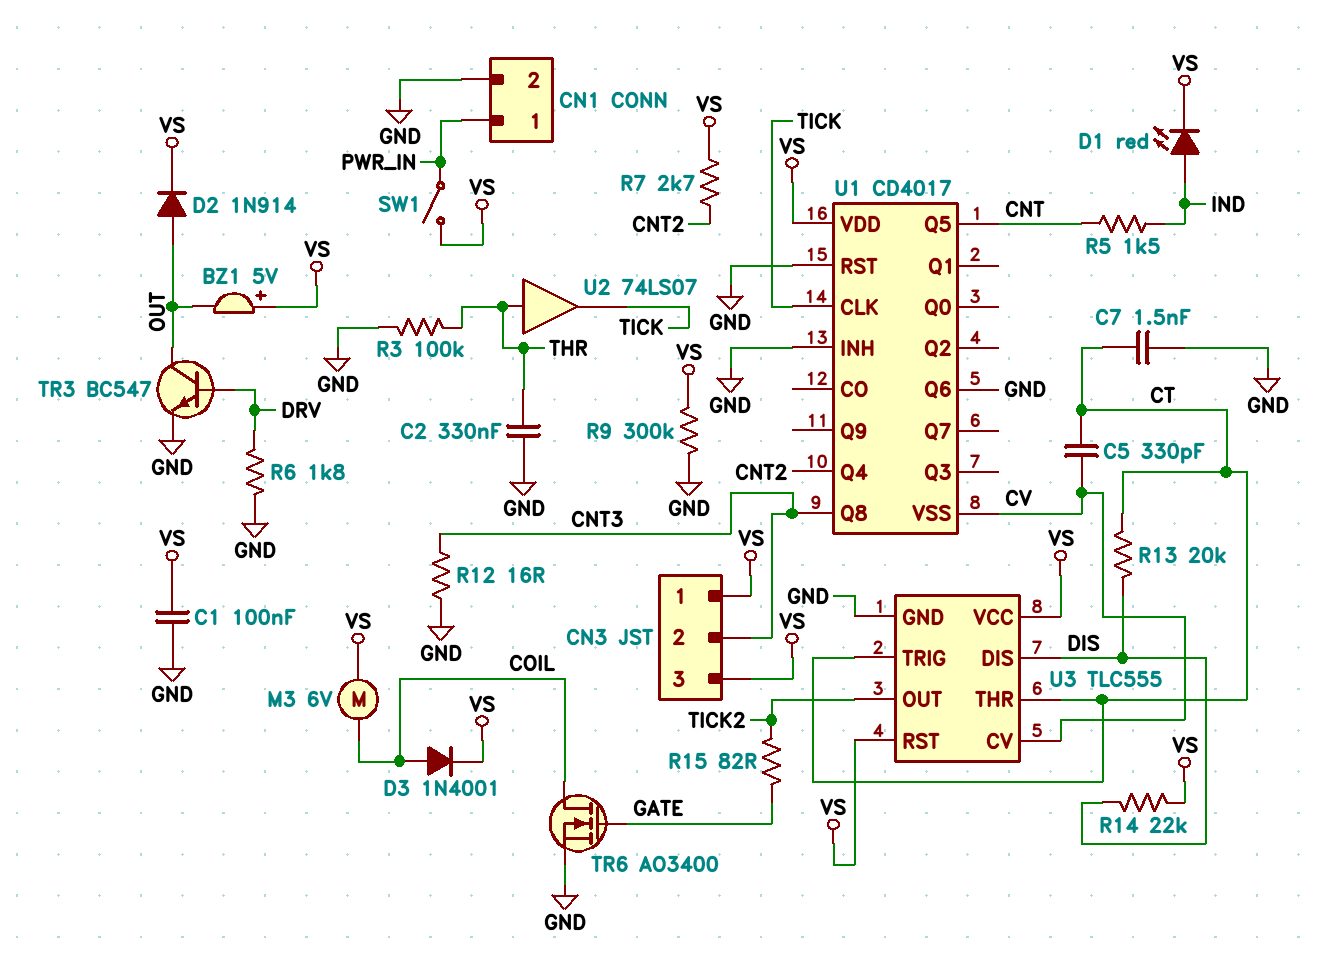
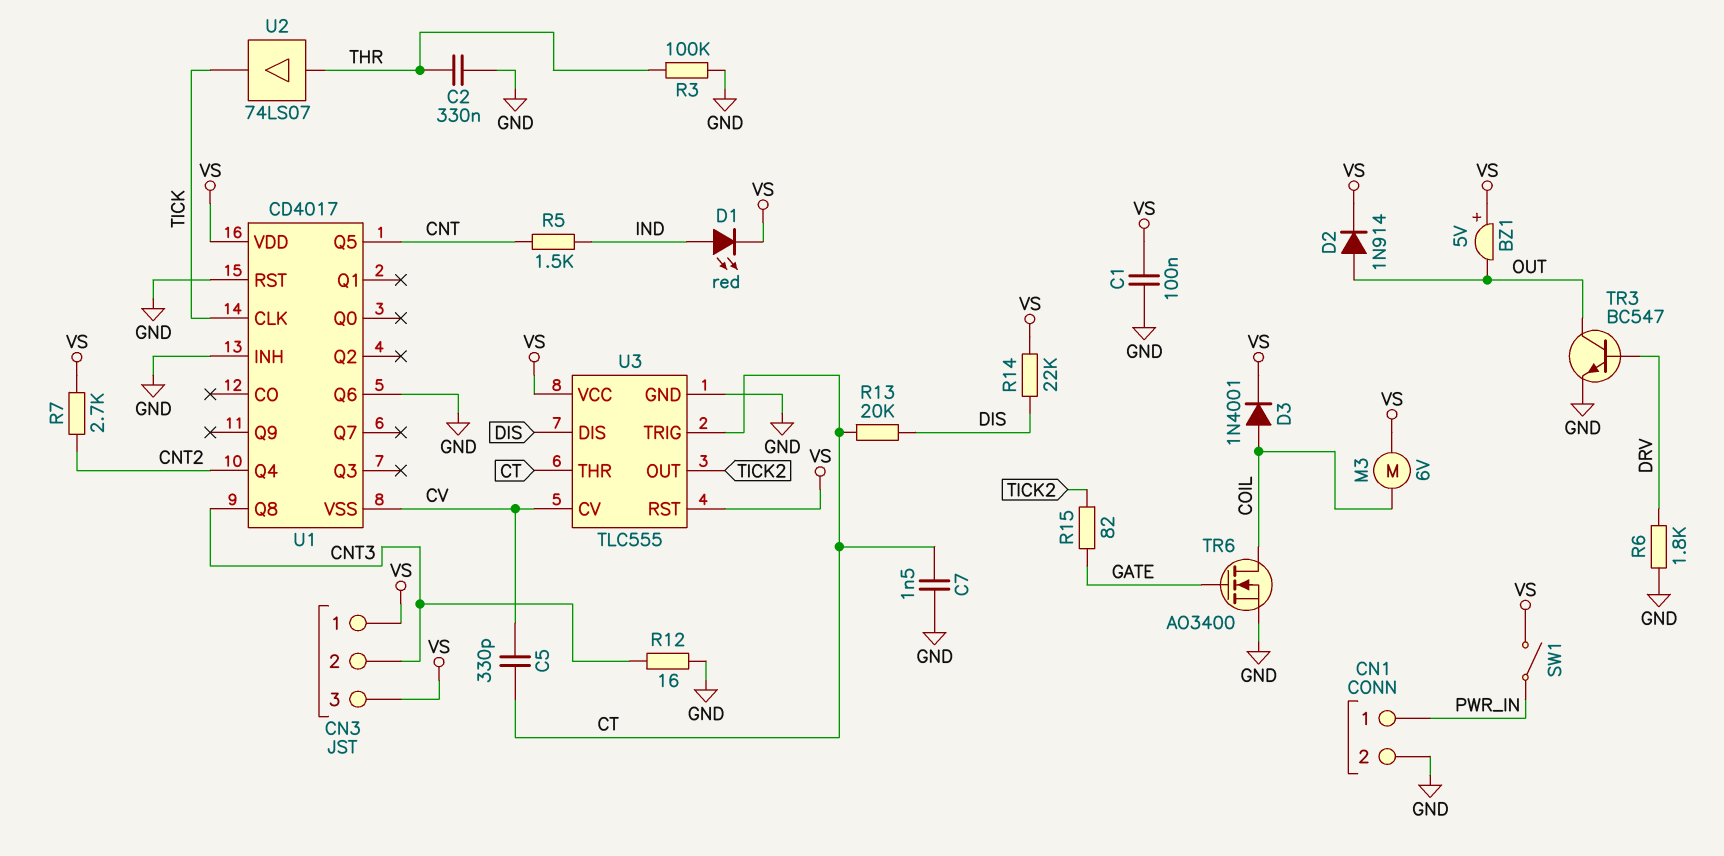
R9: 300k (GND, VS) -> none

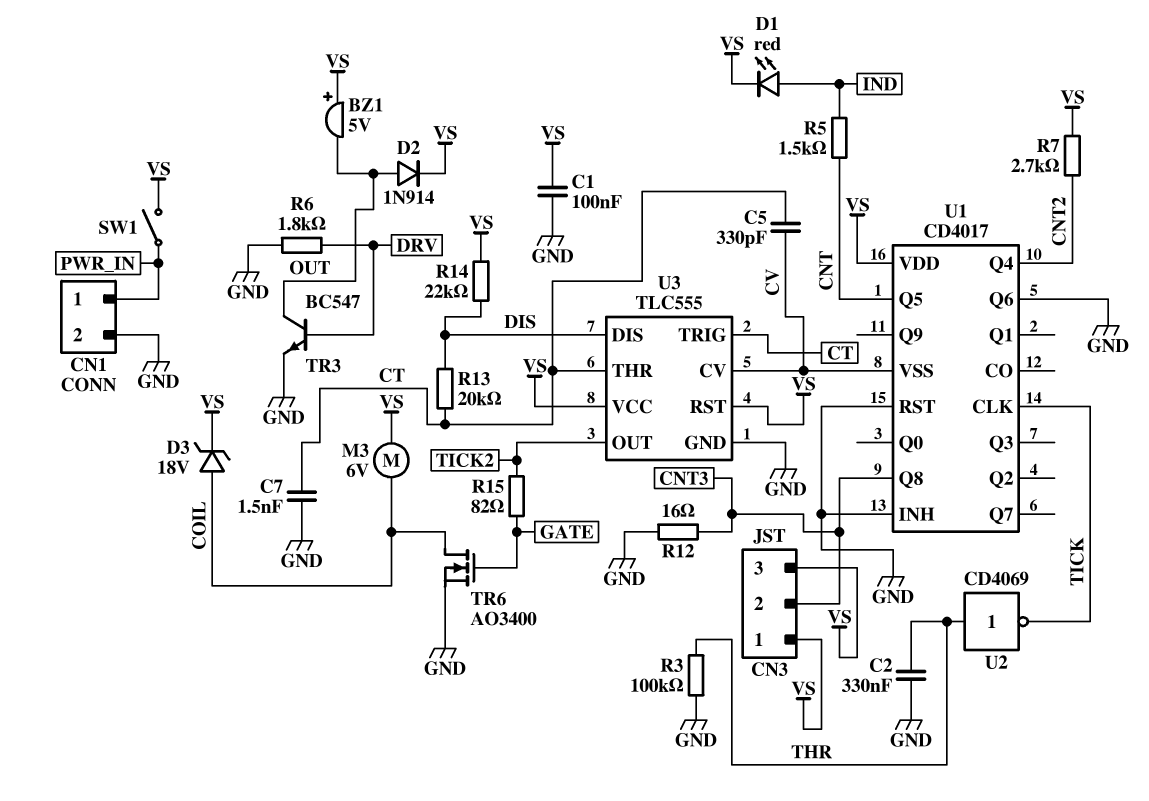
D3: diode 1N4001 (A COIL, K VS) -> zener 18V (A COIL, K VS)
U2: buffer 74LS07 (in THR, out TICK) -> NOT CD4069 (in THR, out TICK)

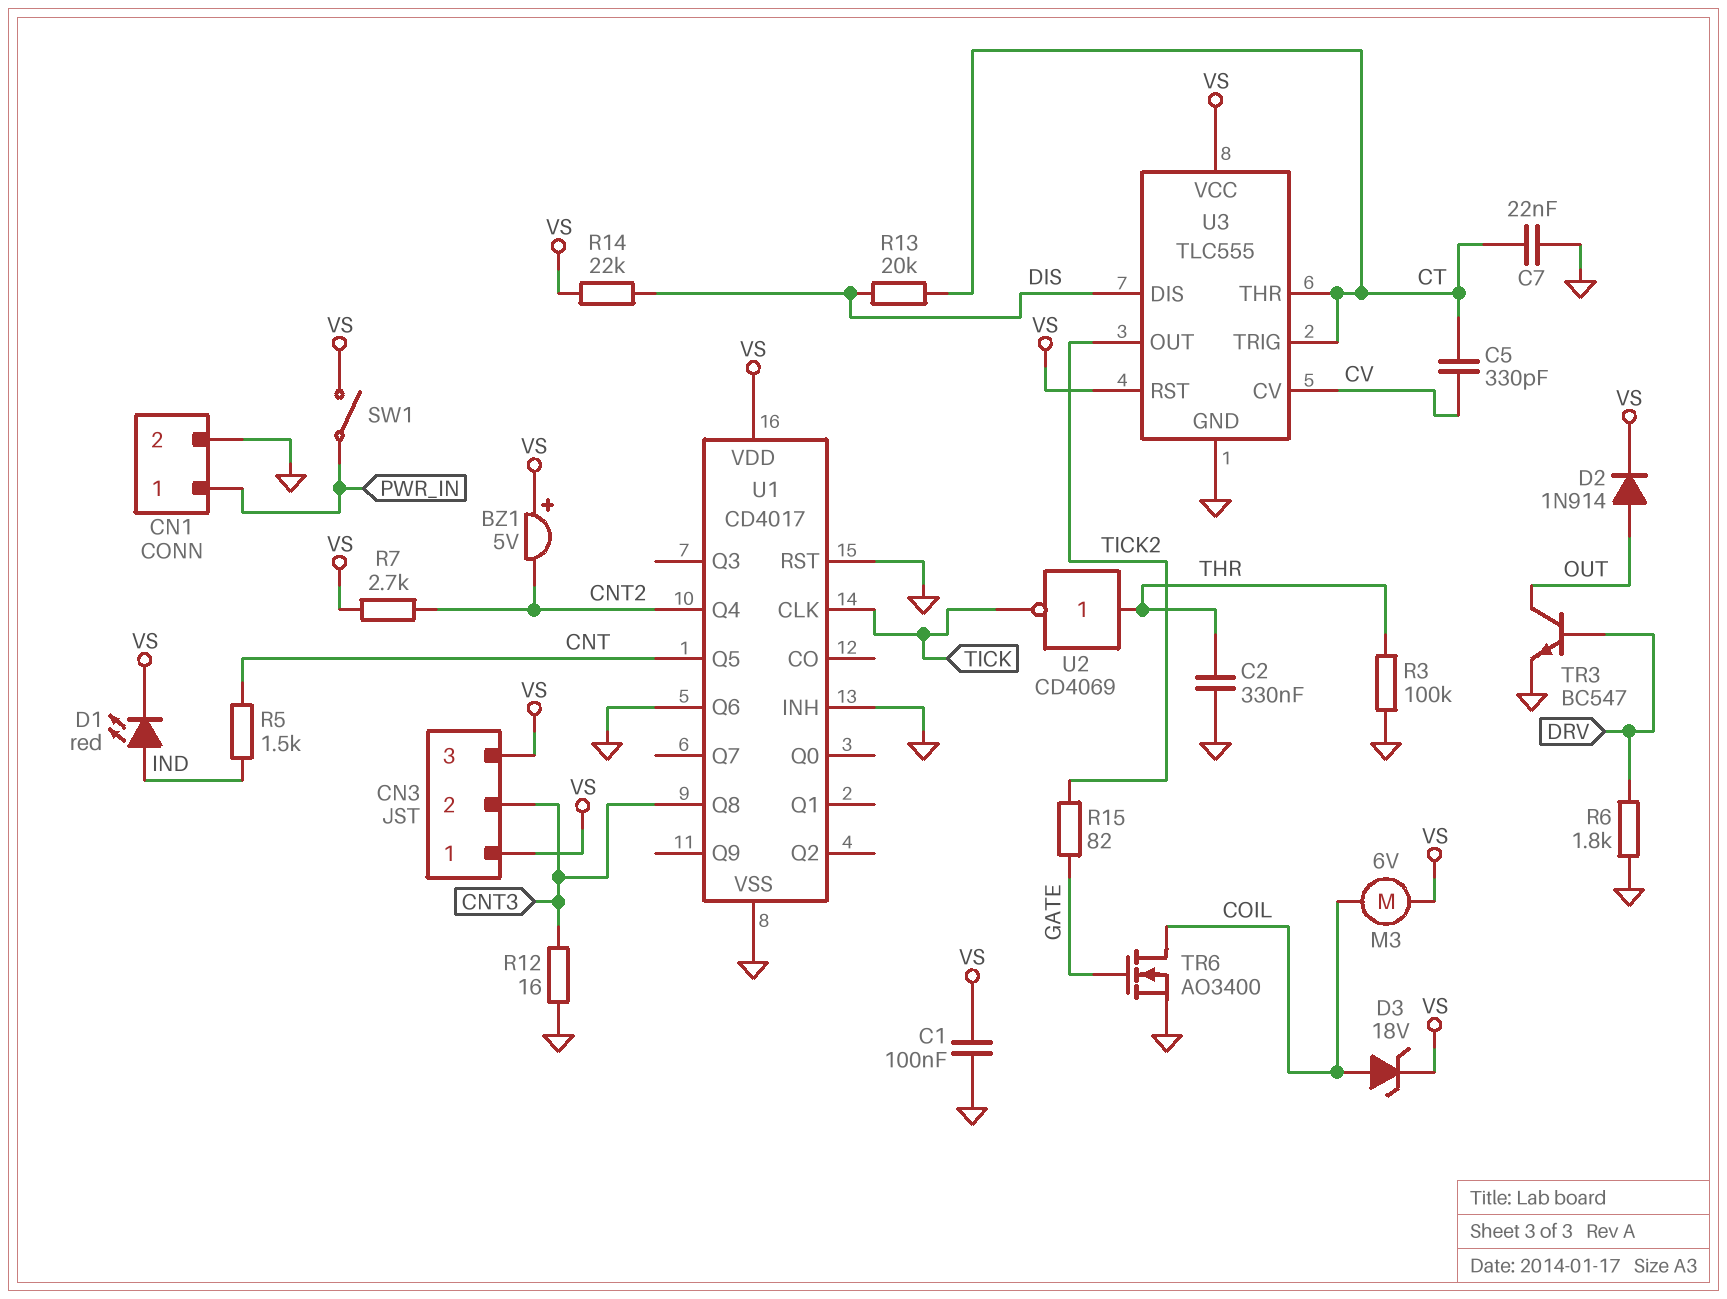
BZ1: buzzer 5V (plus VS, minus OUT) -> buzzer 5V (plus VS, minus CNT2)
C7: 1.5nF (CT, GND) -> 22nF (CT, GND)
U1 pin VSS: CV -> GND

